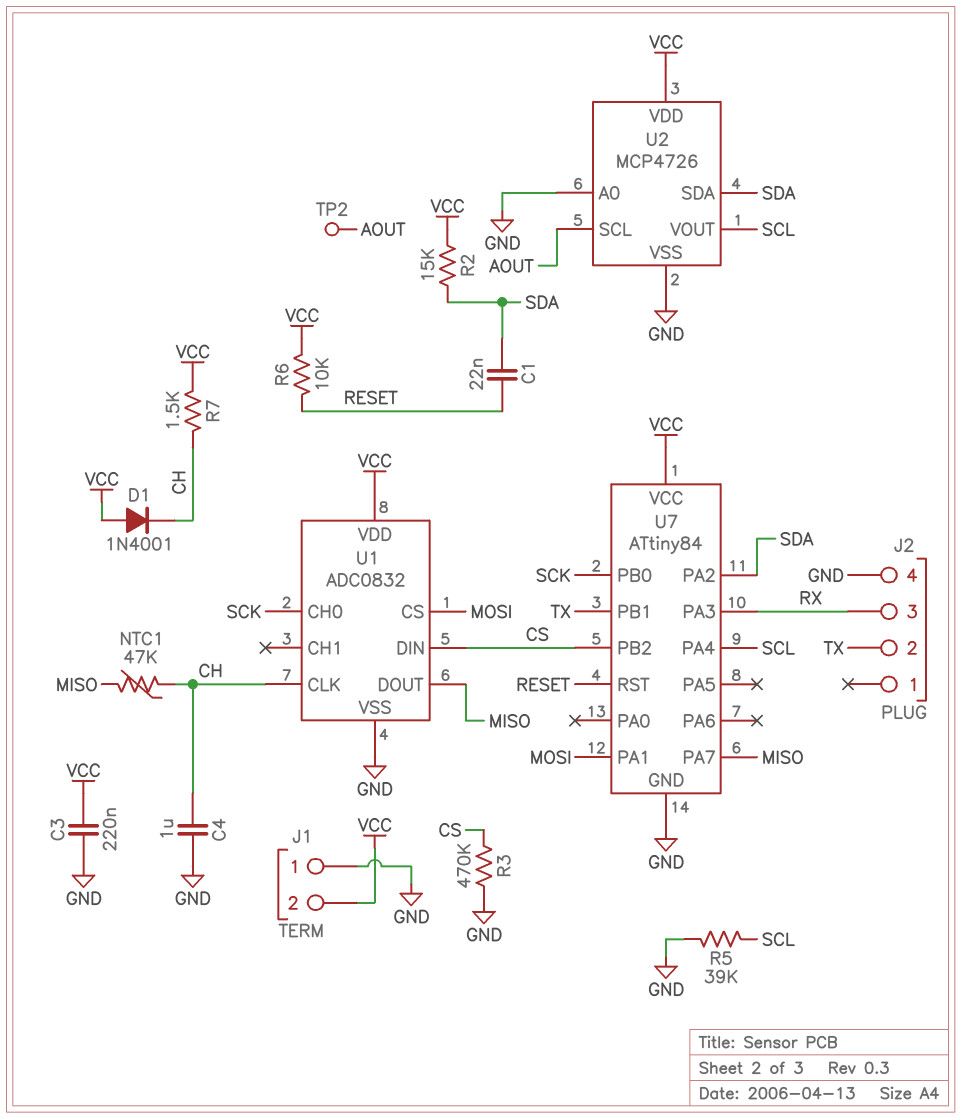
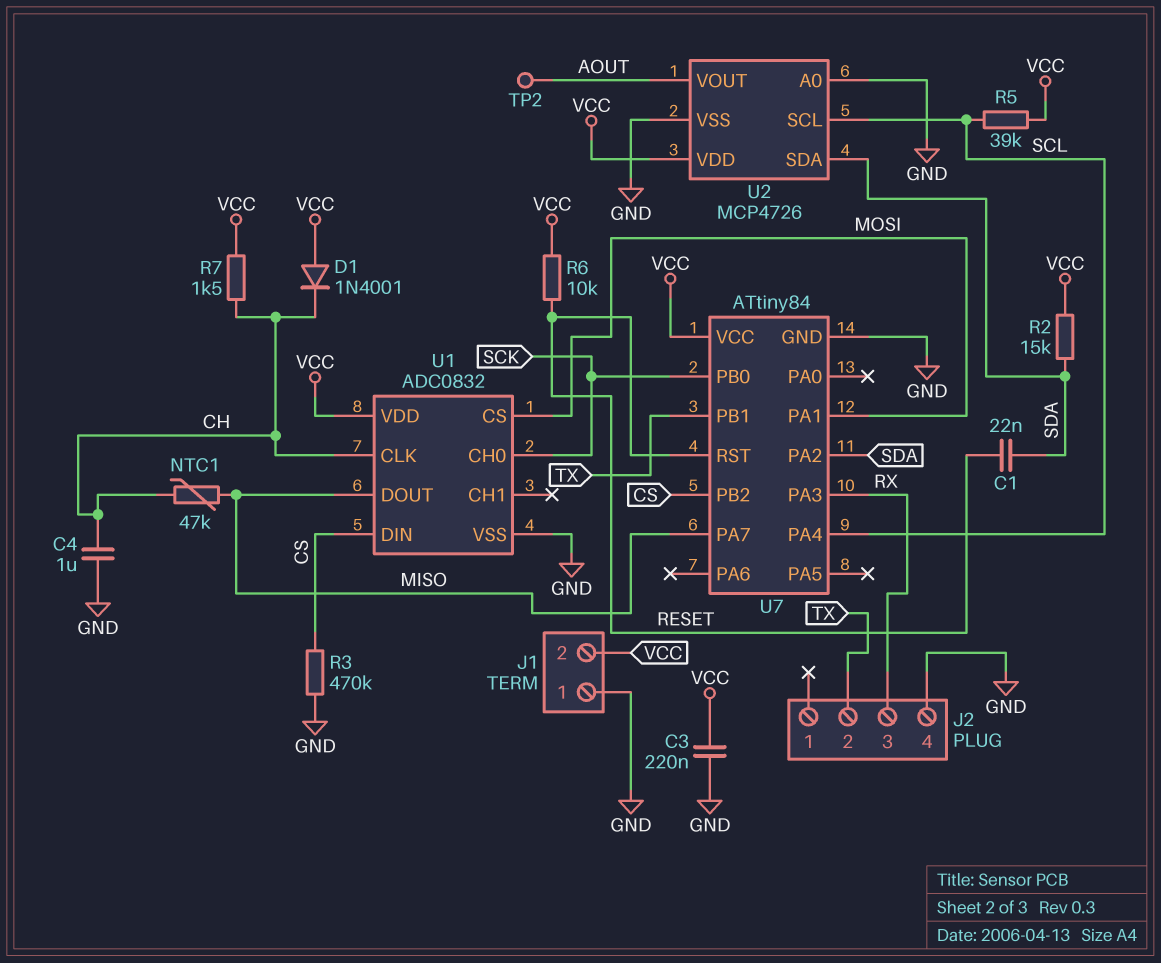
R5: 39k (GND, SCL) -> 39k (SCL, VCC)
U2 pin SCL: AOUT -> SCL
U2 pin VOUT: SCL -> AOUT

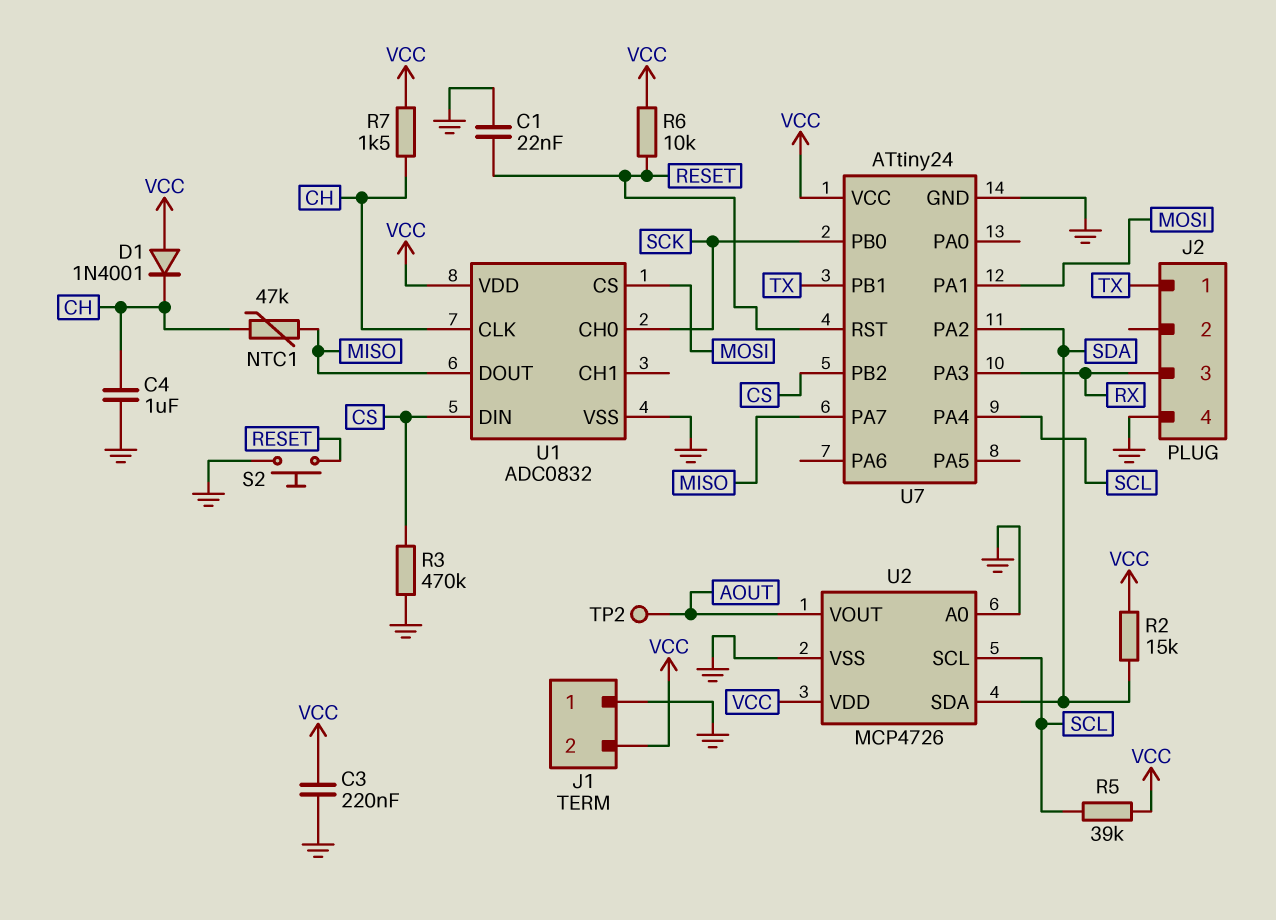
C1: 22nF (RESET, SDA) -> 22nF (GND, RESET)
J2 pin 1: none -> TX
J2 pin 2: TX -> none
S2: none -> button (GND, RESET)
U7: ATtiny84 -> ATtiny24

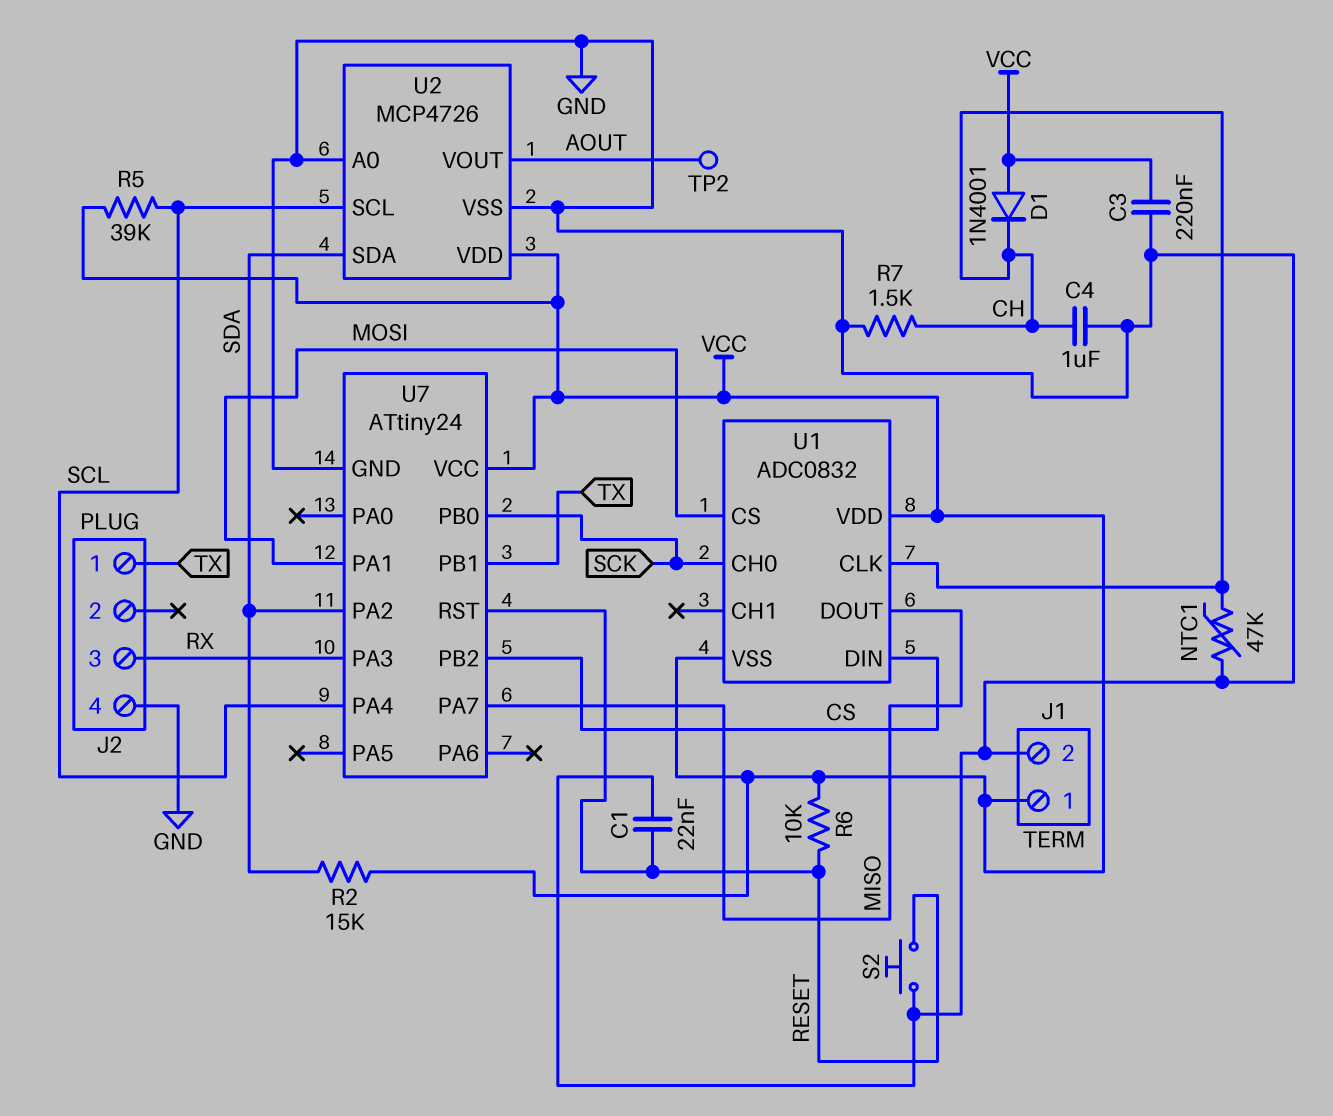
J1 pin 1: GND -> VCC
J1 pin 2: VCC -> GND
NTC1: 47k (CH, MISO) -> 47k (CH, GND)
R3: 470k (CS, GND) -> none
R7: 1.5k (CH, VCC) -> 1.5k (CH, GND)
U1 pin VSS: GND -> VCC

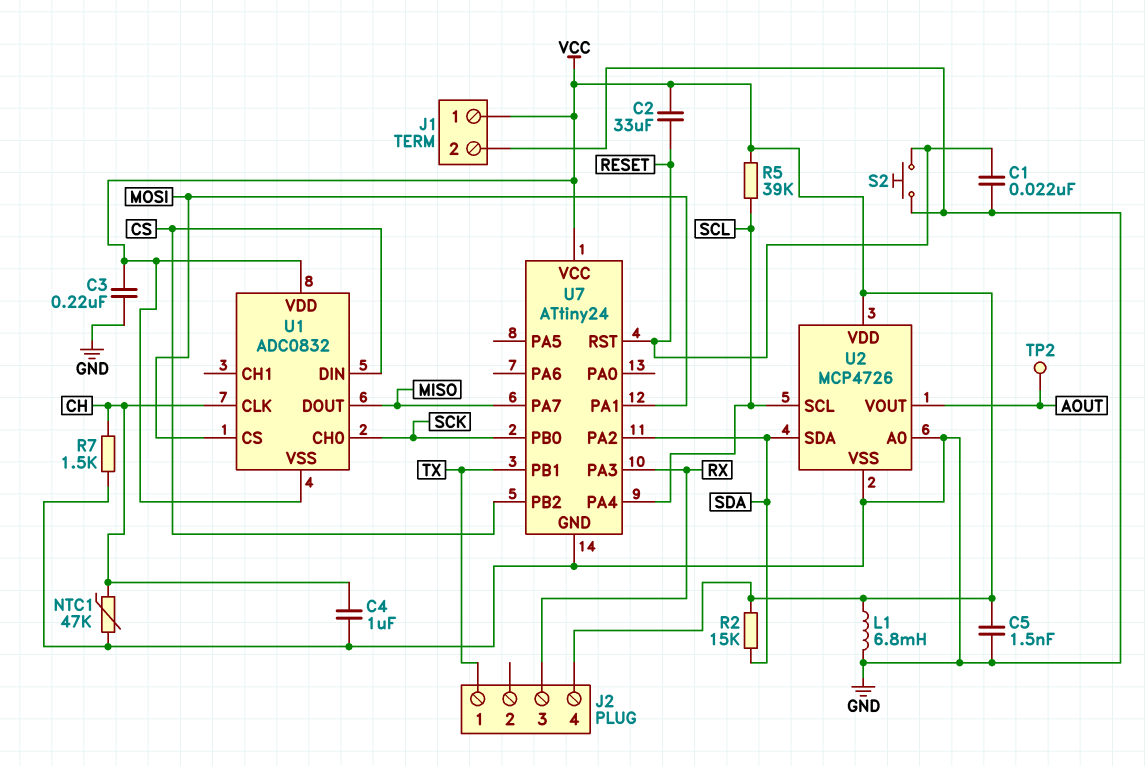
C2: none -> 33uF (RESET, VCC)
C5: none -> 1.5nF (GND, VCC)
D1: diode 1N4001 (A VCC, K CH) -> none
J2 pin 4: GND -> VCC
L1: none -> 6.8mH (GND, VCC)
R6: 10k (RESET, VCC) -> none

